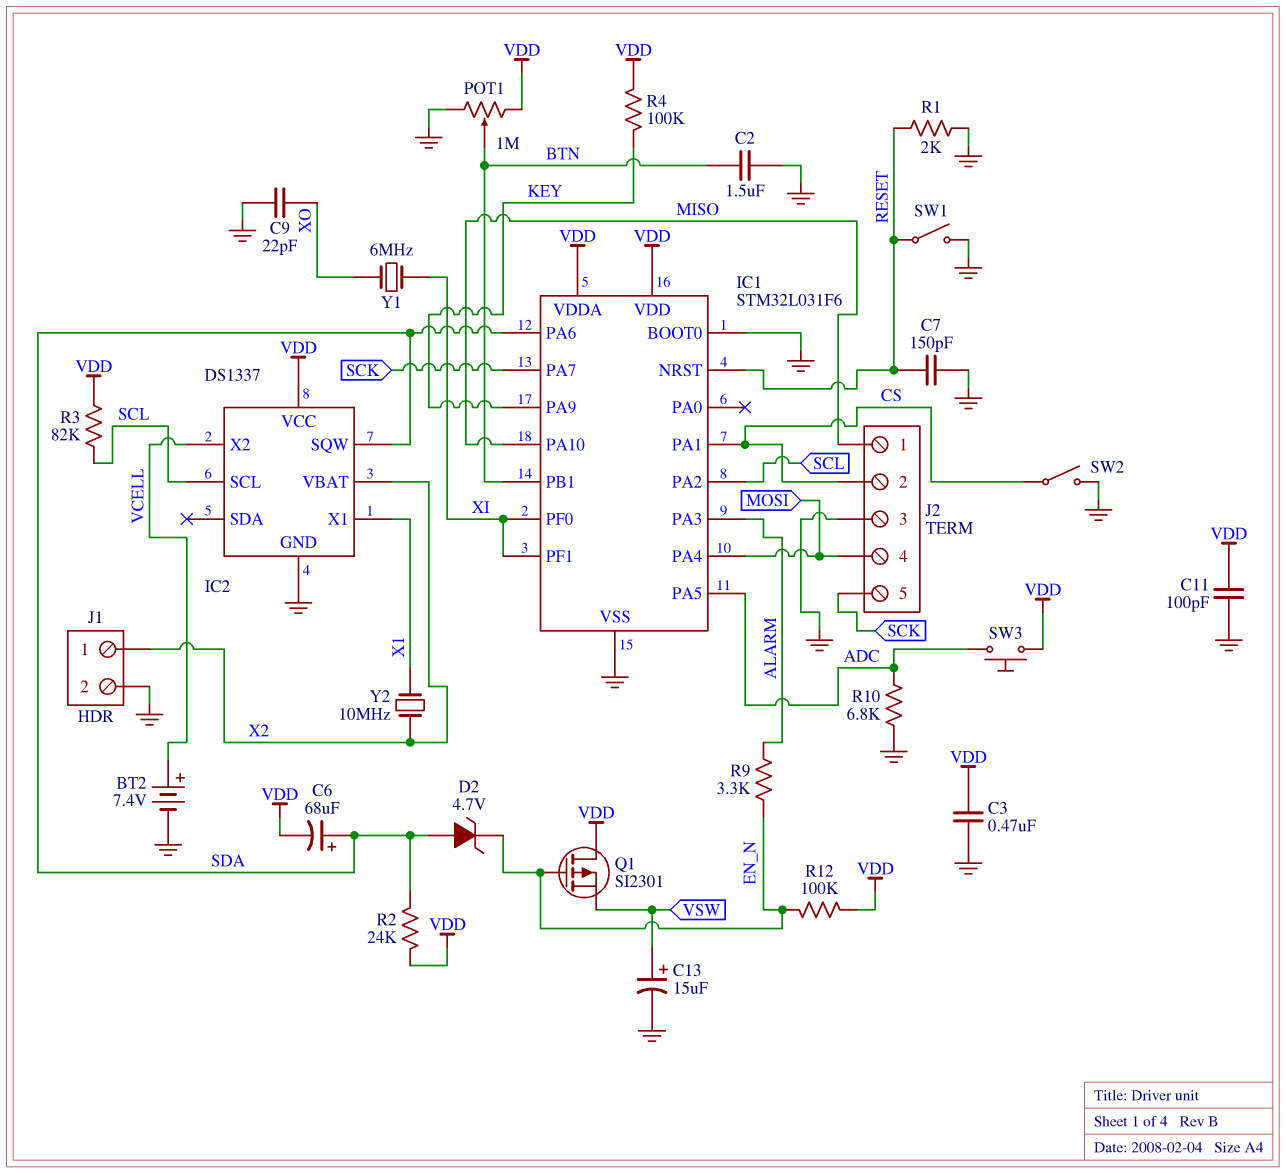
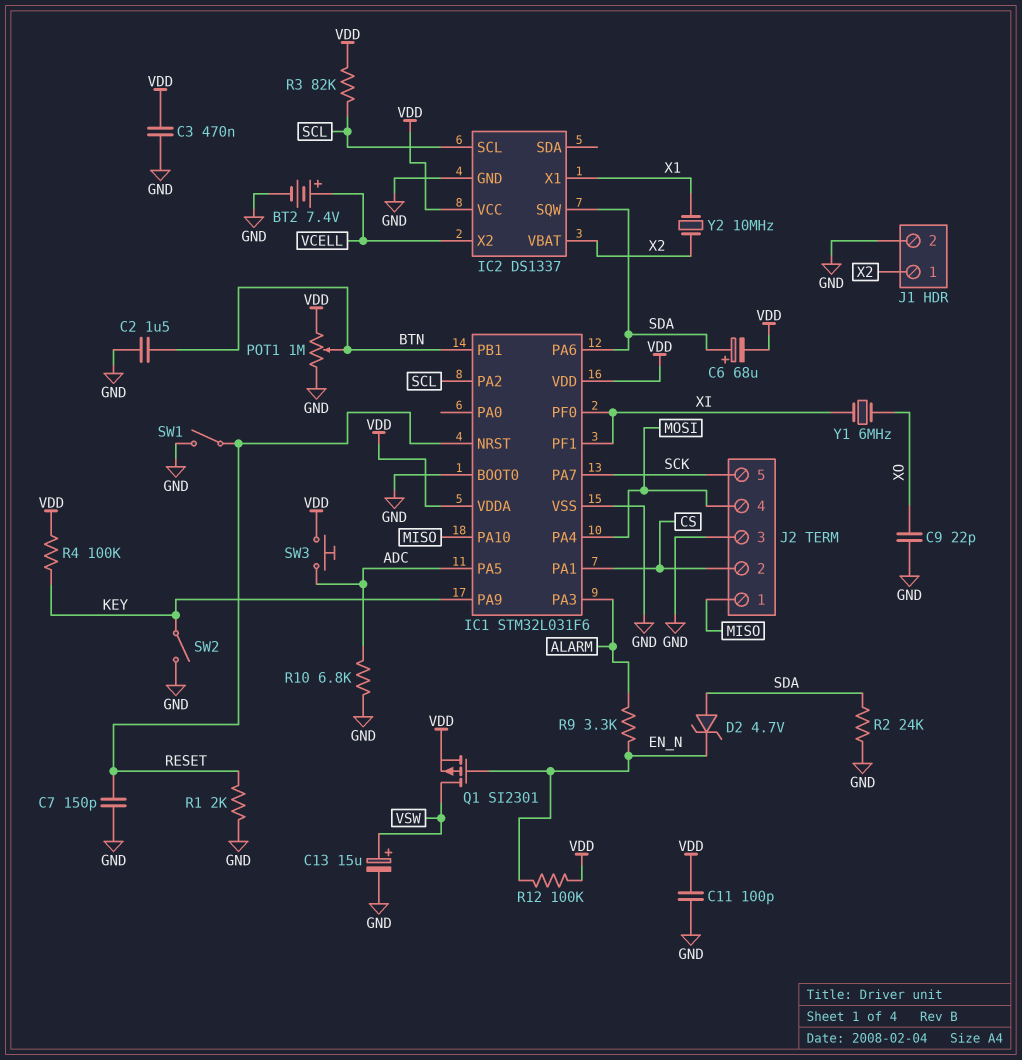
Q1: PMOS SI2301 (G EN_N, D VDD, S VSW) -> PMOS SI2301 (G EN_N, D VSW, S VDD)
R2: 24k (SDA, VDD) -> 24k (GND, SDA)
SW2: switch (CS, GND) -> switch (GND, KEY)

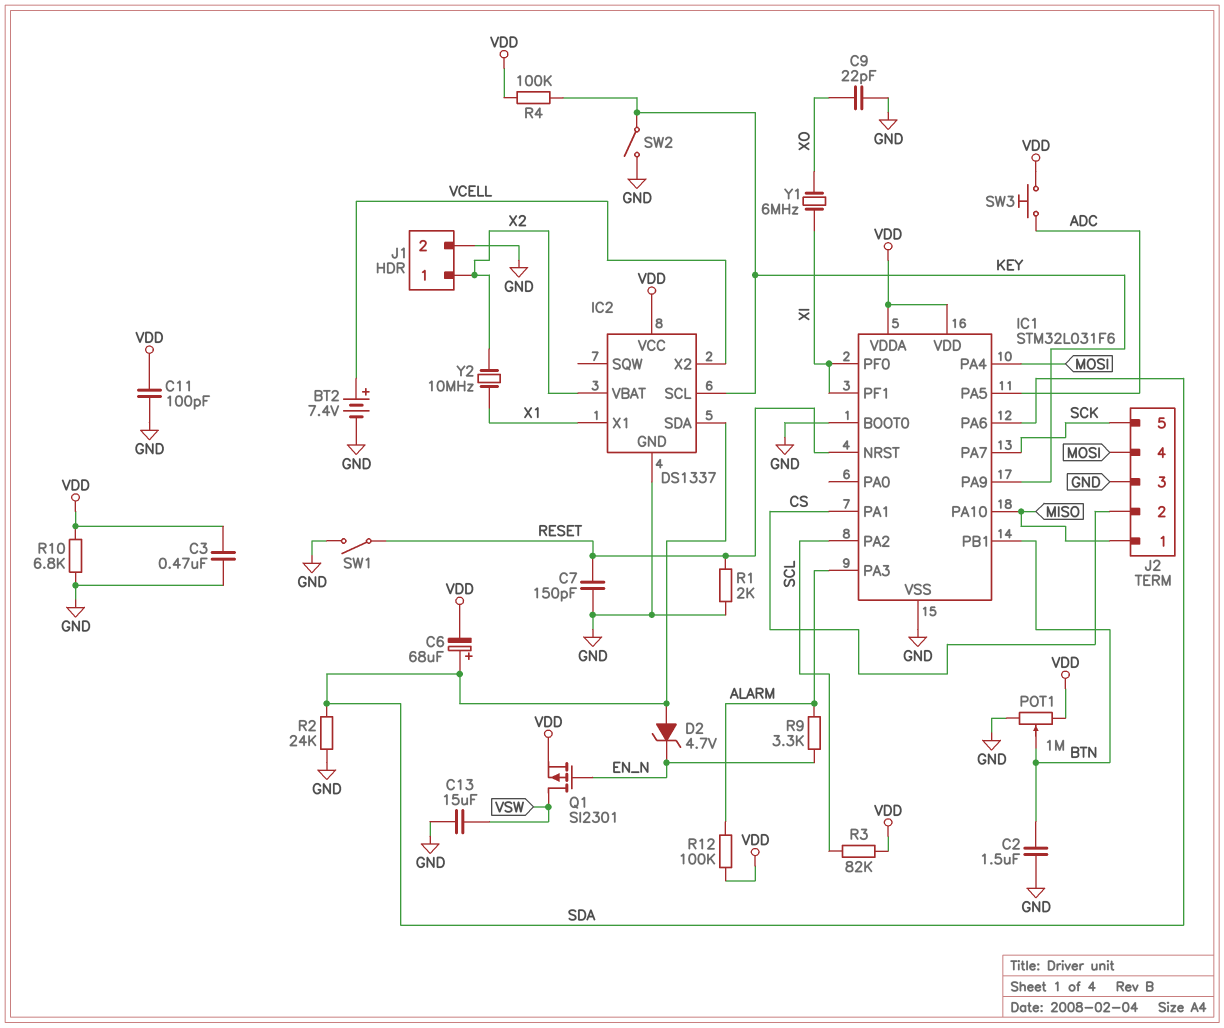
C13: 15uF (plus VSW, minus GND) -> 15uF (GND, VSW)
IC2 pin SCL: SCL -> KEY
IC2 pin SDA: none -> SDA
IC2 pin SQW: SDA -> none
R10: 6.8k (ADC, GND) -> 6.8k (GND, VDD)
R12: 100k (EN_N, VDD) -> 100k (ALARM, VDD)

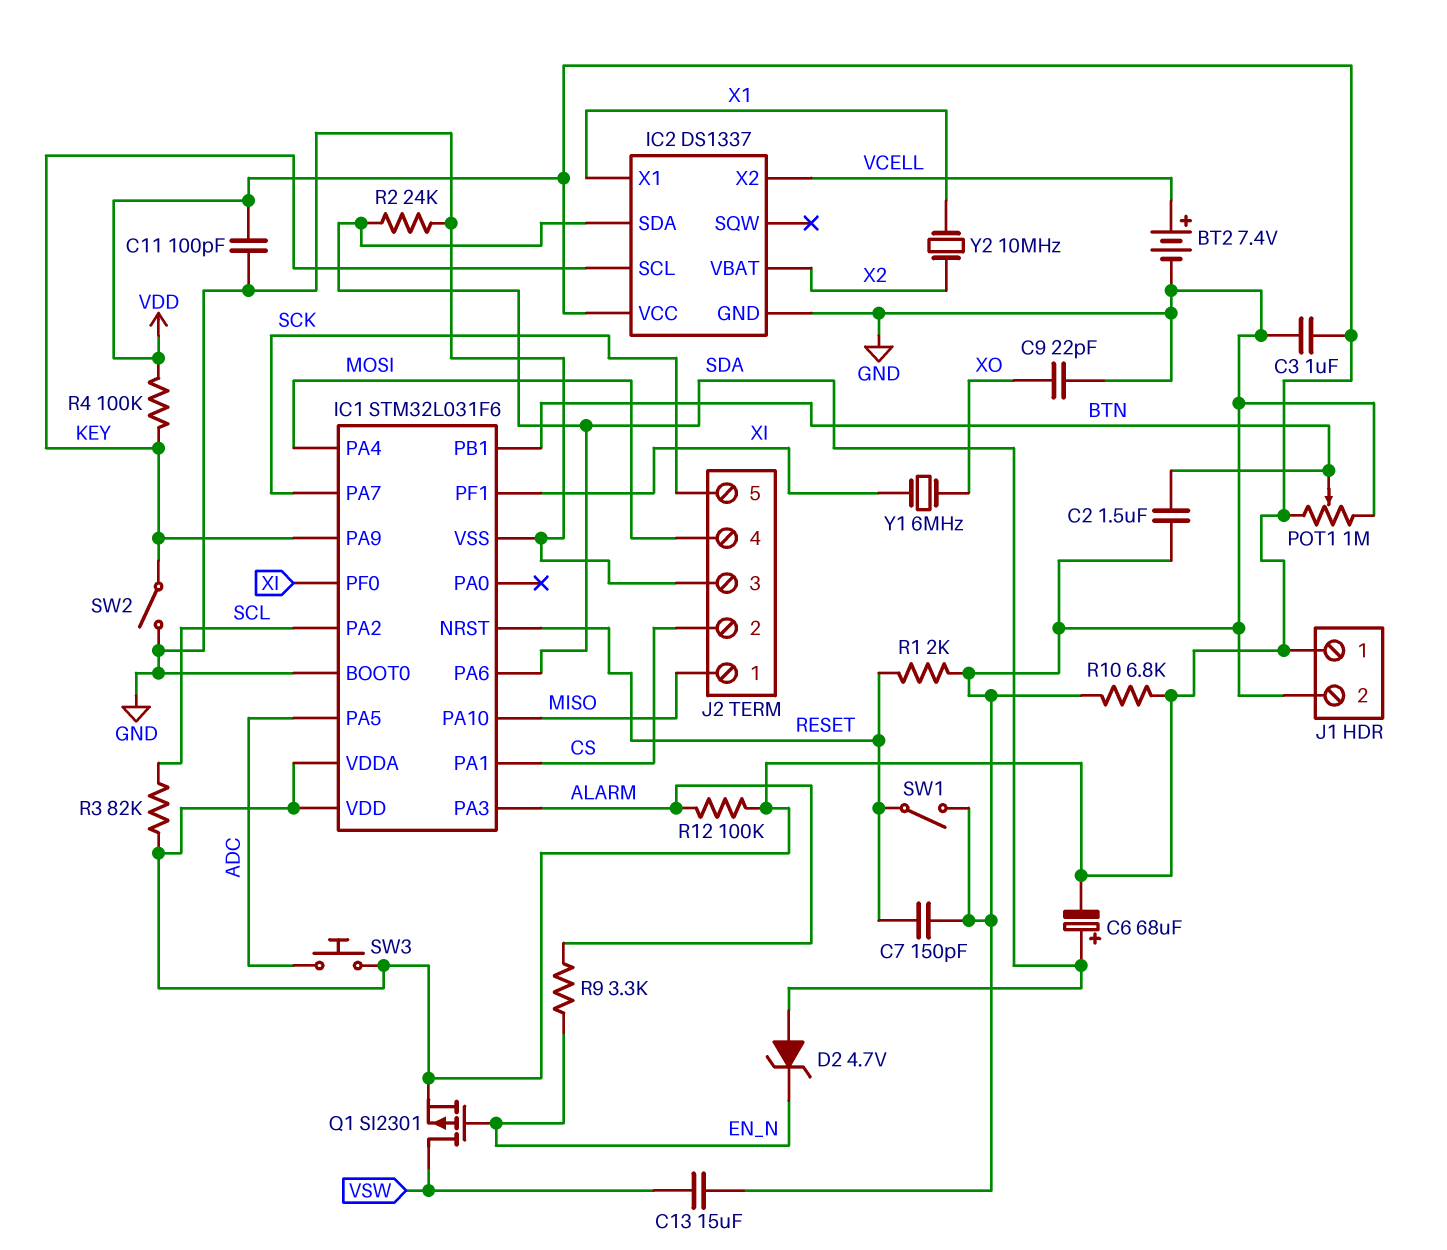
C3: 470nF (GND, VDD) -> 1uF (GND, VDD)
J1 pin 1: X2 -> VDD

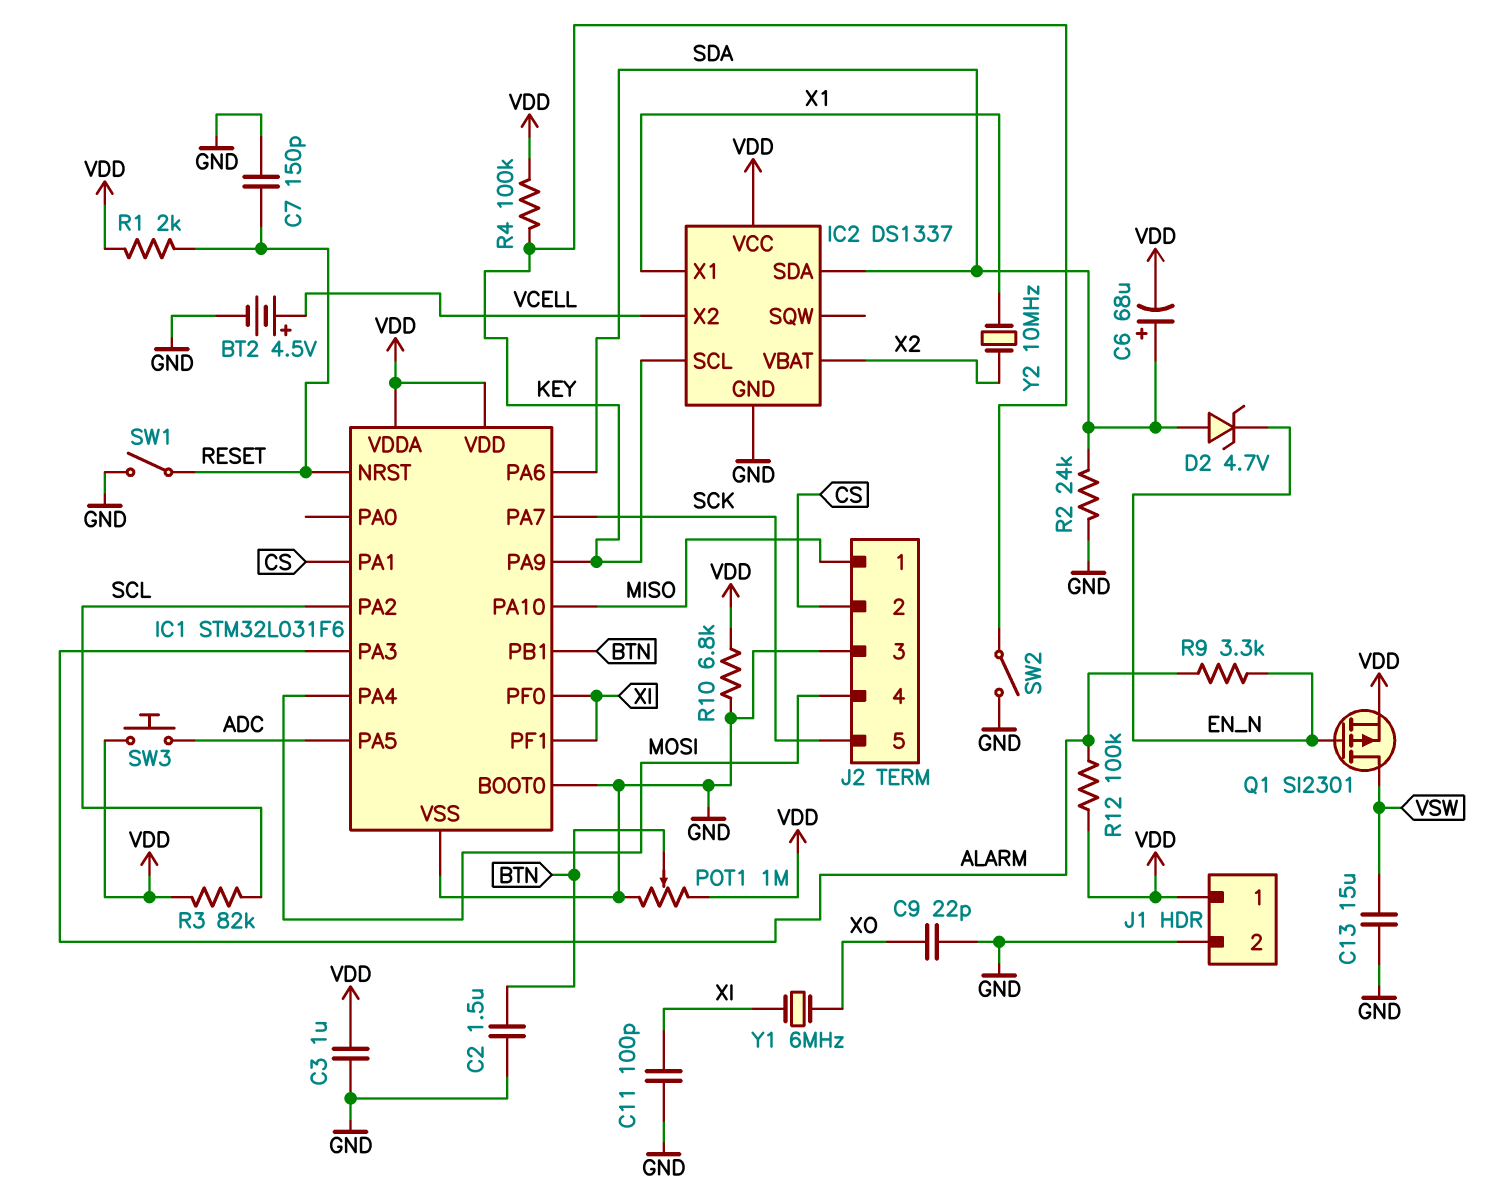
BT2: 7.4V (plus VCELL, minus GND) -> 4.5V (plus VCELL, minus GND)
C11: 100pF (GND, VDD) -> 100pF (GND, XI)
R1: 2k (GND, RESET) -> 2k (RESET, VDD)

